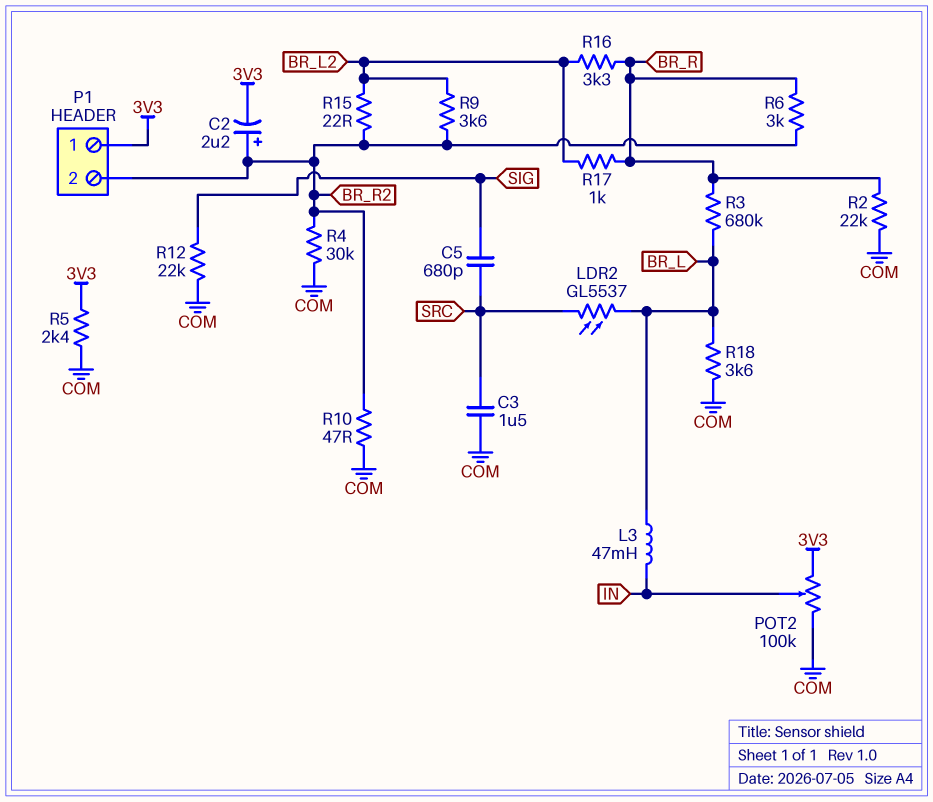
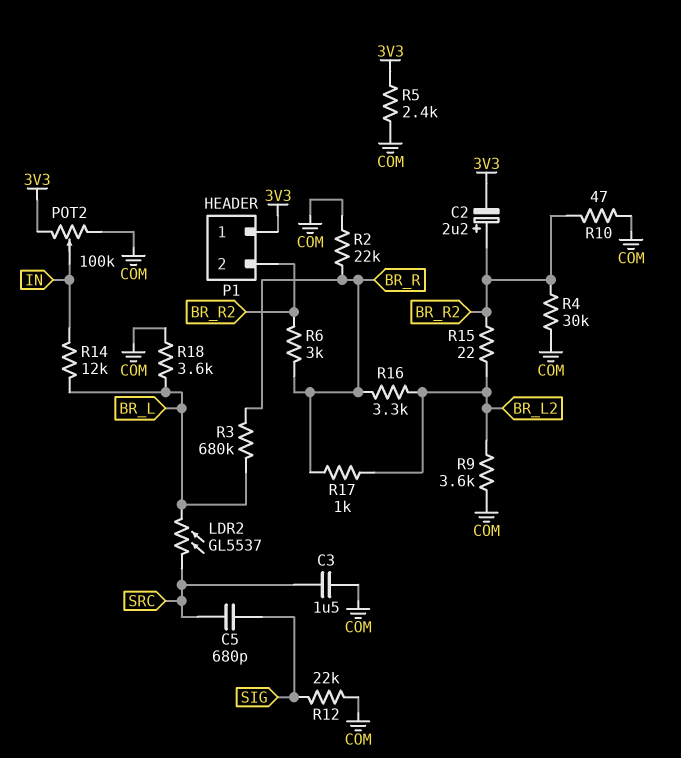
L3: 47mH (BR_L, IN) -> none
R9: 3.6k (BR_L2, BR_R2) -> 3.6k (BR_L2, COM)
R14: none -> 12k (BR_L, IN)

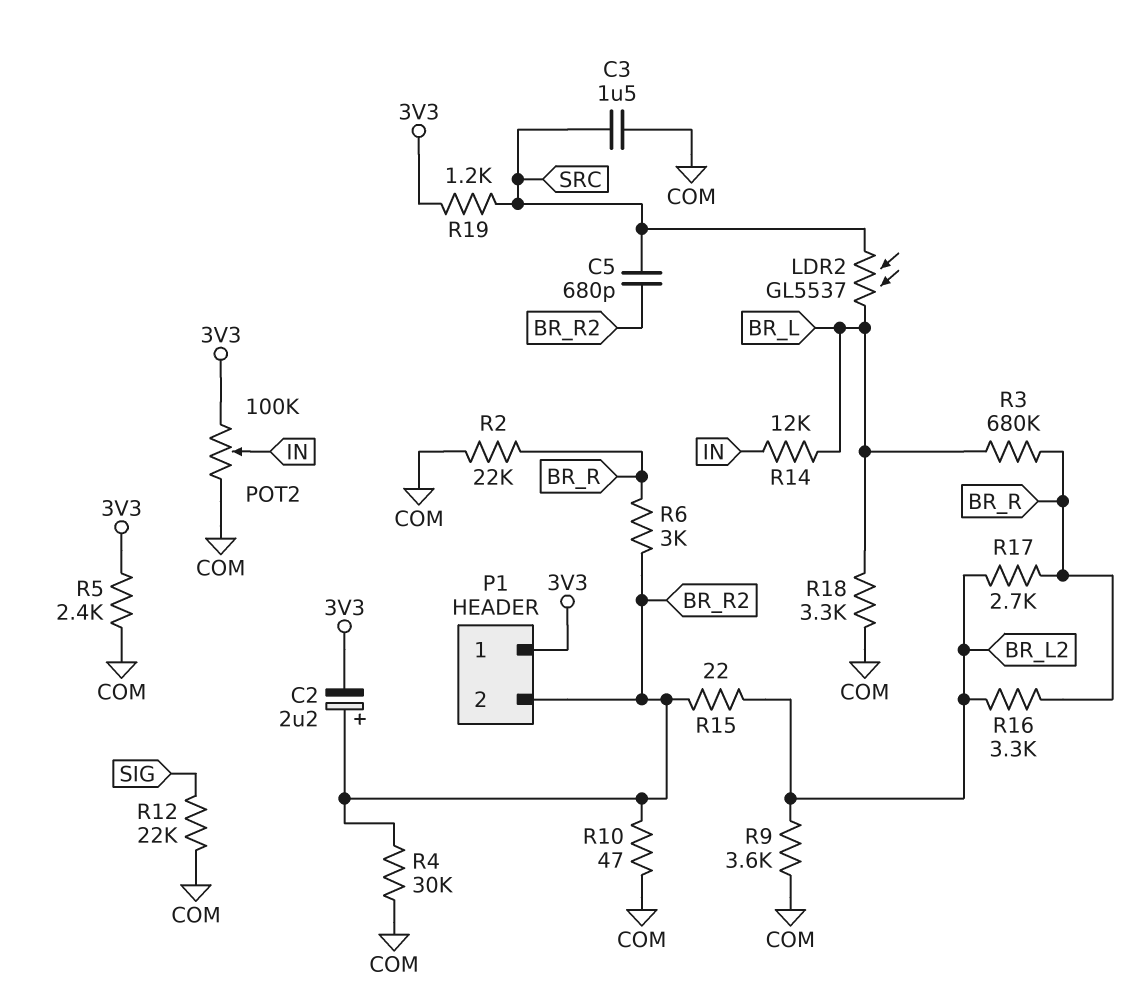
C5: 680pF (SIG, SRC) -> 680pF (BR_R2, SRC)
R17: 1k (BR_L2, BR_R) -> 2.7k (BR_L2, BR_R)
R18: 3.6k (BR_L, COM) -> 3.3k (BR_L, COM)
R19: none -> 1.2k (3V3, SRC)

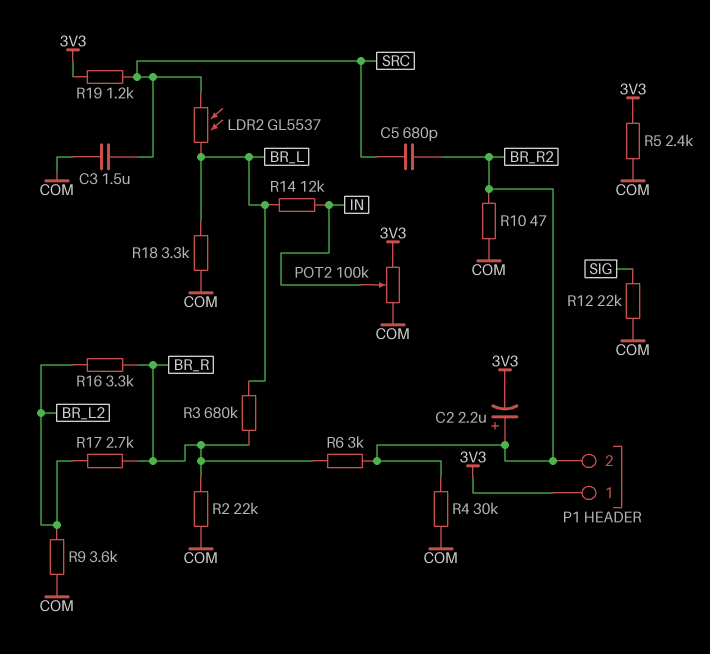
R15: 22 (BR_L2, BR_R2) -> none

